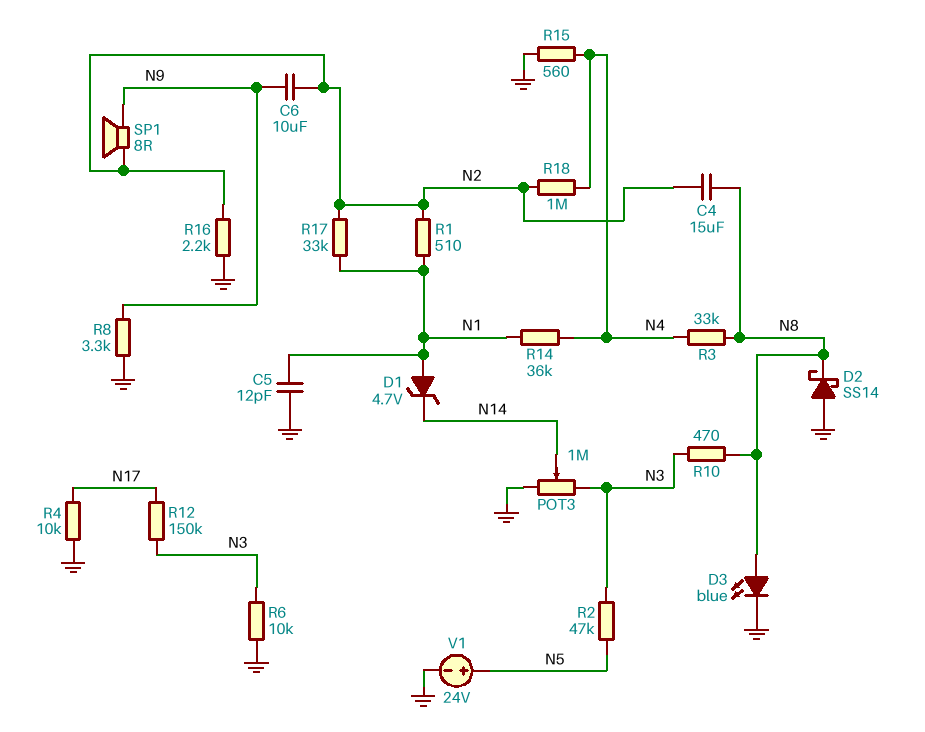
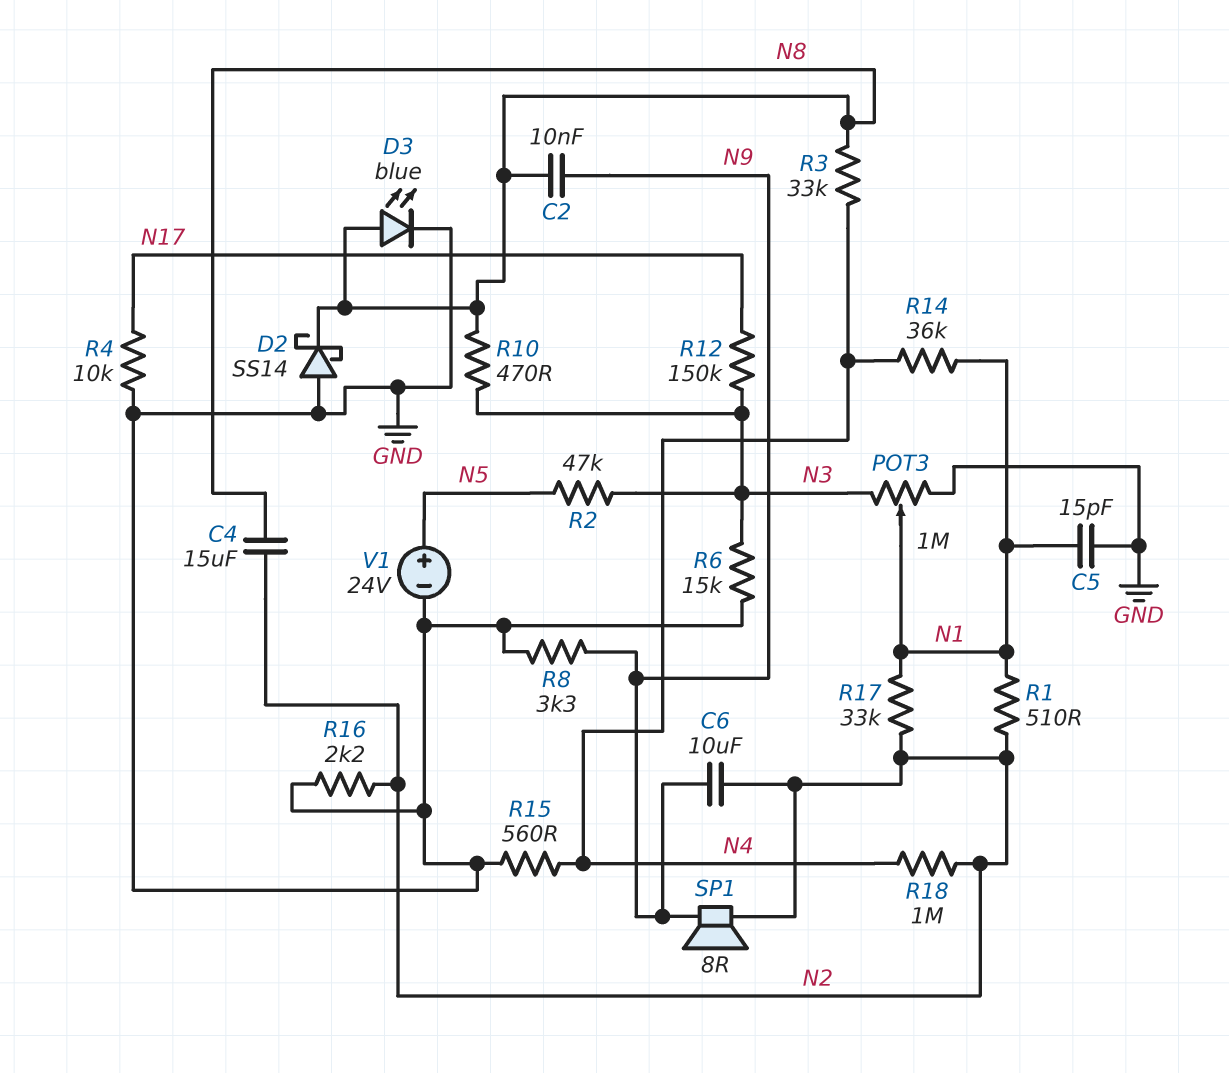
C2: none -> 10nF (N8, N9)
C5: 12pF (GND, N1) -> 15pF (GND, N1)
D1: zener 4.7V (A N1, K N14) -> none
POT3: 1M (GND, N3, wiper N14) -> 1M (GND, N3, wiper N1)
R6: 10k (GND, N3) -> 15k (GND, N3)

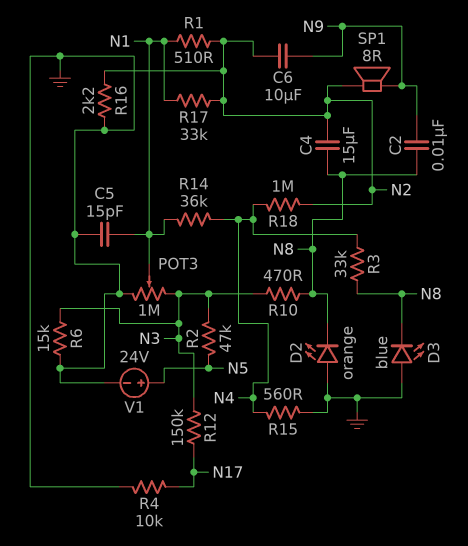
D2: schottky SS14 (A GND, K N8) -> LED orange (A GND, K N8)
D3: LED blue (A N8, K GND) -> LED blue (A GND, K N8)
R8: 3.3k (GND, N9) -> none

